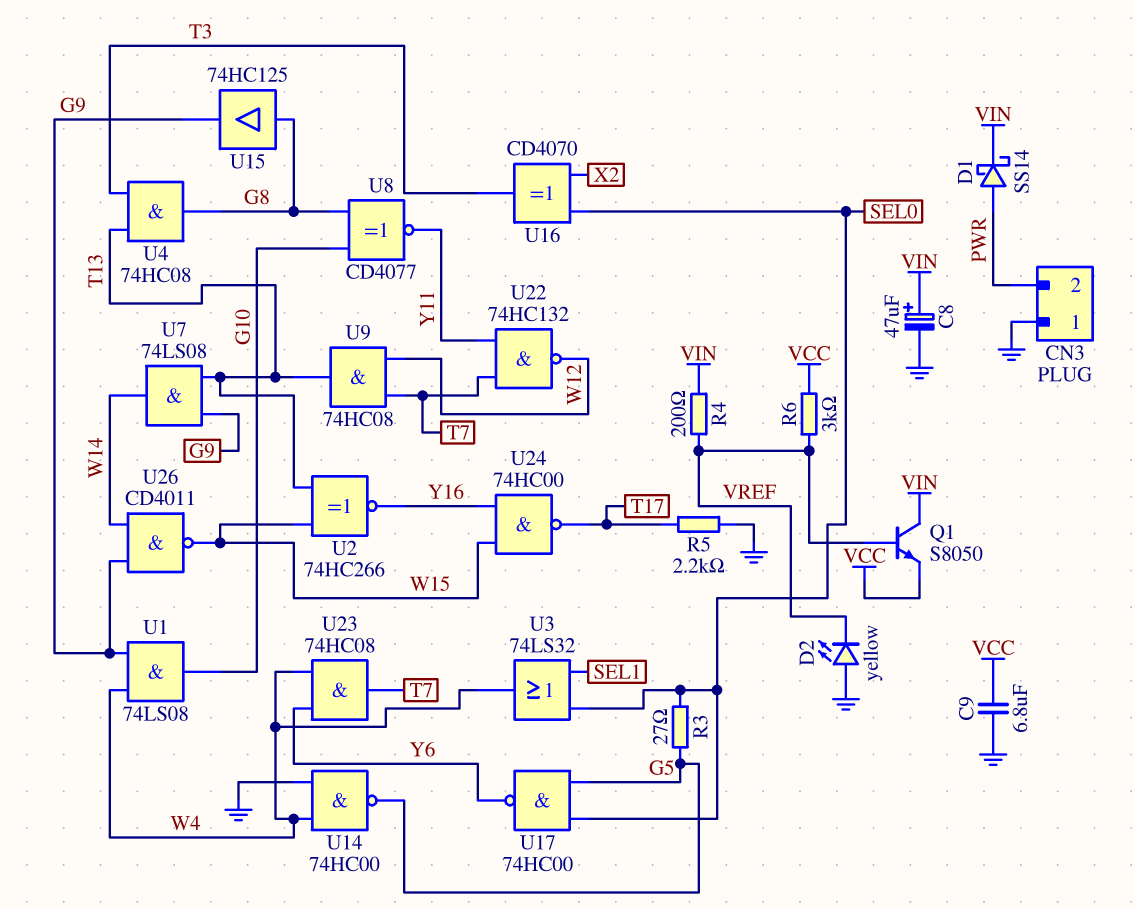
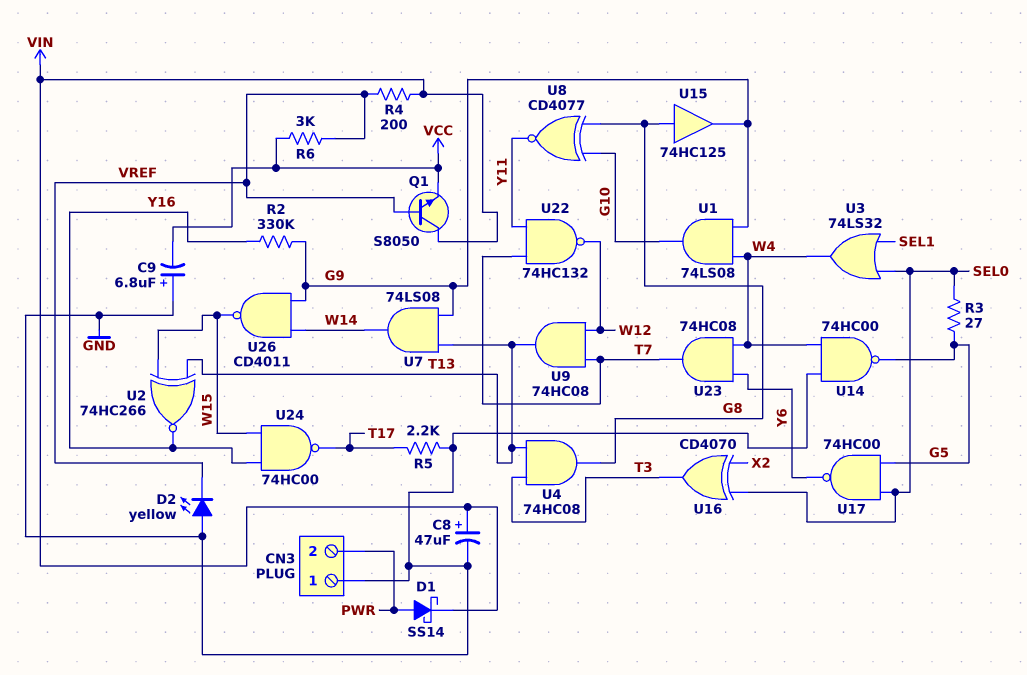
C9: 6.8uF (GND, VCC) -> 6.8uF (plus GND, minus VCC)
R2: none -> 330k (G9, Y16)

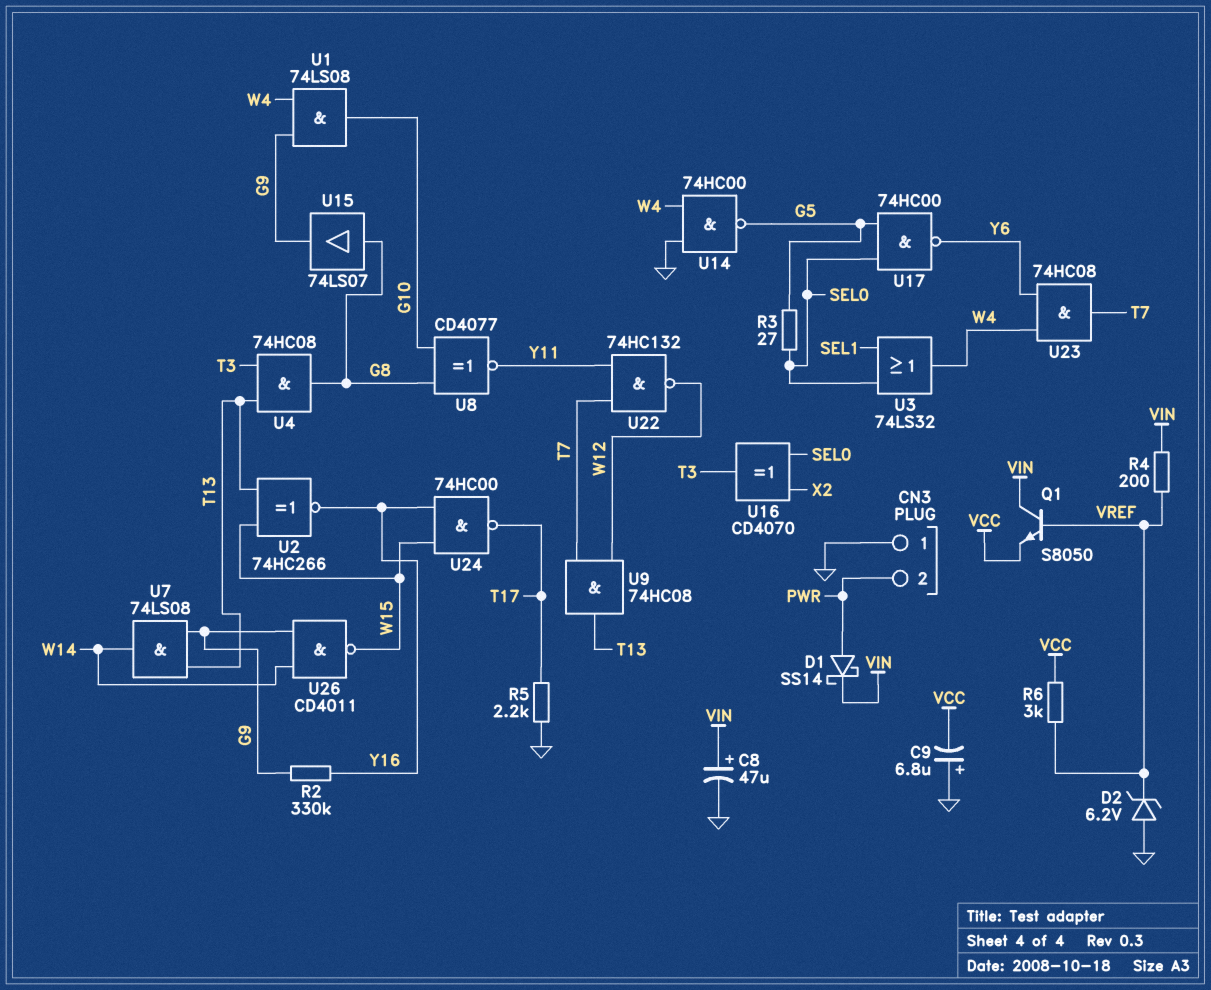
D2: LED yellow (A GND, K VREF) -> zener 6.2V (A GND, K VREF)
U15: buffer 74HC125 (in G8, out G9) -> buffer 74LS07 (in G8, out G9)

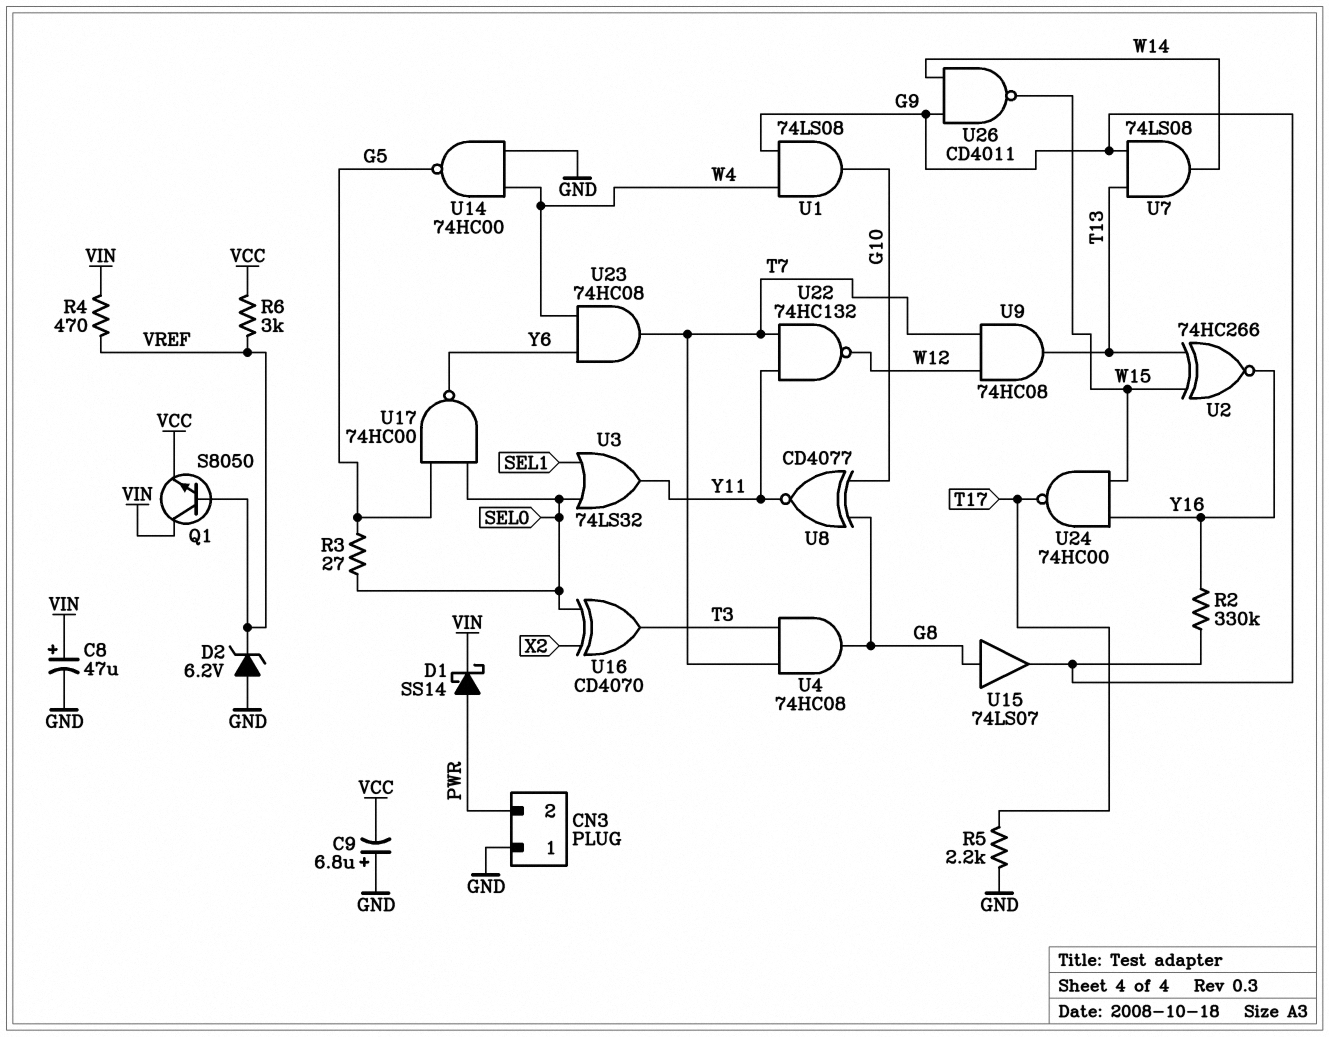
R4: 200 (VIN, VREF) -> 470 (VIN, VREF)
U3: OR 74LS32 (in SEL0, in SEL1, out W4) -> OR 74LS32 (in SEL0, in SEL1, out Y11)
U4: AND 74HC08 (in T3, in T13, out G8) -> AND 74HC08 (in T3, in T7, out G8)

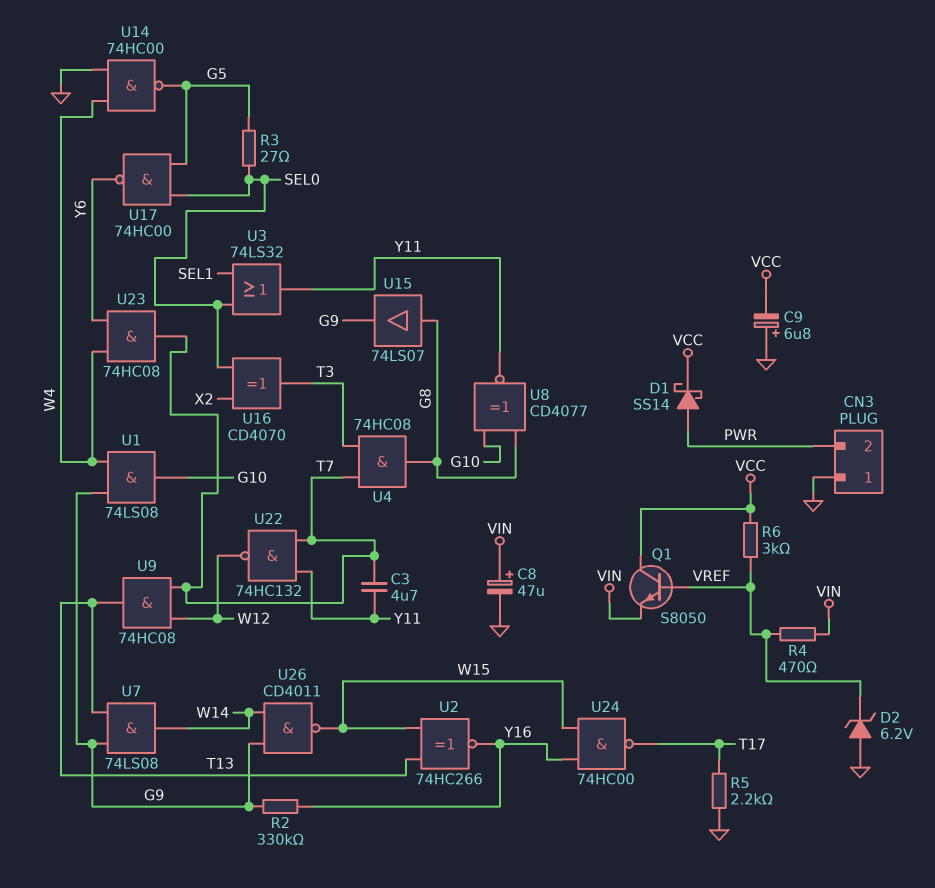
C3: none -> 4.7uF (T7, Y11)
D1: schottky SS14 (A PWR, K VIN) -> schottky SS14 (A PWR, K VCC)
Q1: NPN S8050 (B VREF, C VIN, E VCC) -> NPN S8050 (B VREF, C VCC, E VIN)

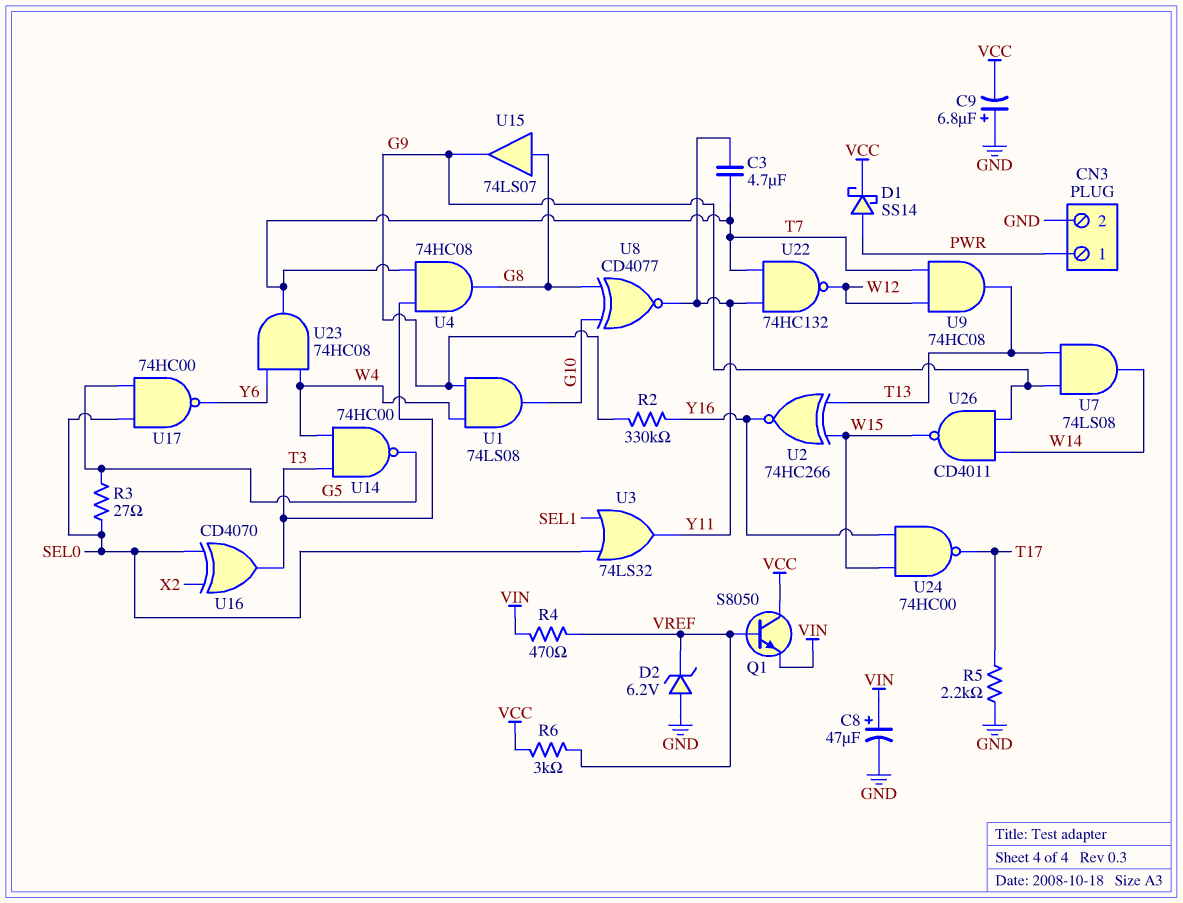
CN3 pin 1: GND -> PWR
CN3 pin 2: PWR -> GND
U14: NAND 74HC00 (in GND, in W4, out G5) -> NAND 74HC00 (in T3, in W4, out G5)

